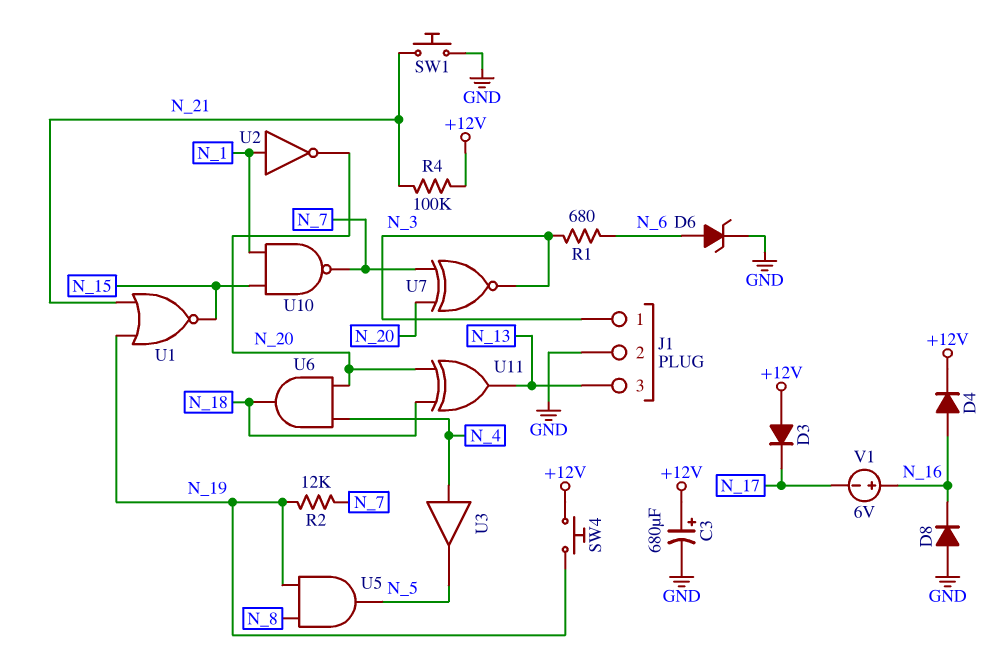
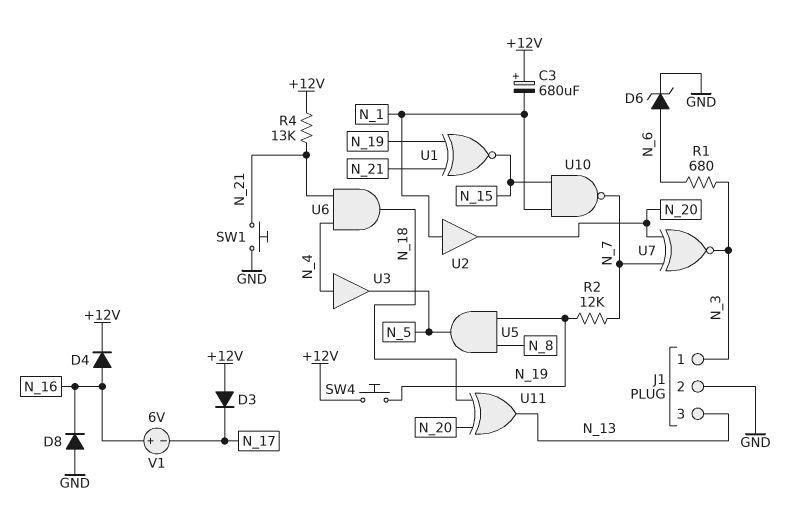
C3: 680uF (plus +12V, minus GND) -> 680uF (plus +12V, minus N_1)
R4: 100k (+12V, N_21) -> 13k (+12V, N_21)
U1: NOR (in N_19, in N_21, out N_15) -> XNOR (in N_19, in N_21, out N_15)
U2: NOT (in N_1, out N_20) -> buffer (in N_1, out N_20)
U6: AND (in N_4, in N_20, out N_18) -> AND (in N_4, in N_21, out N_18)

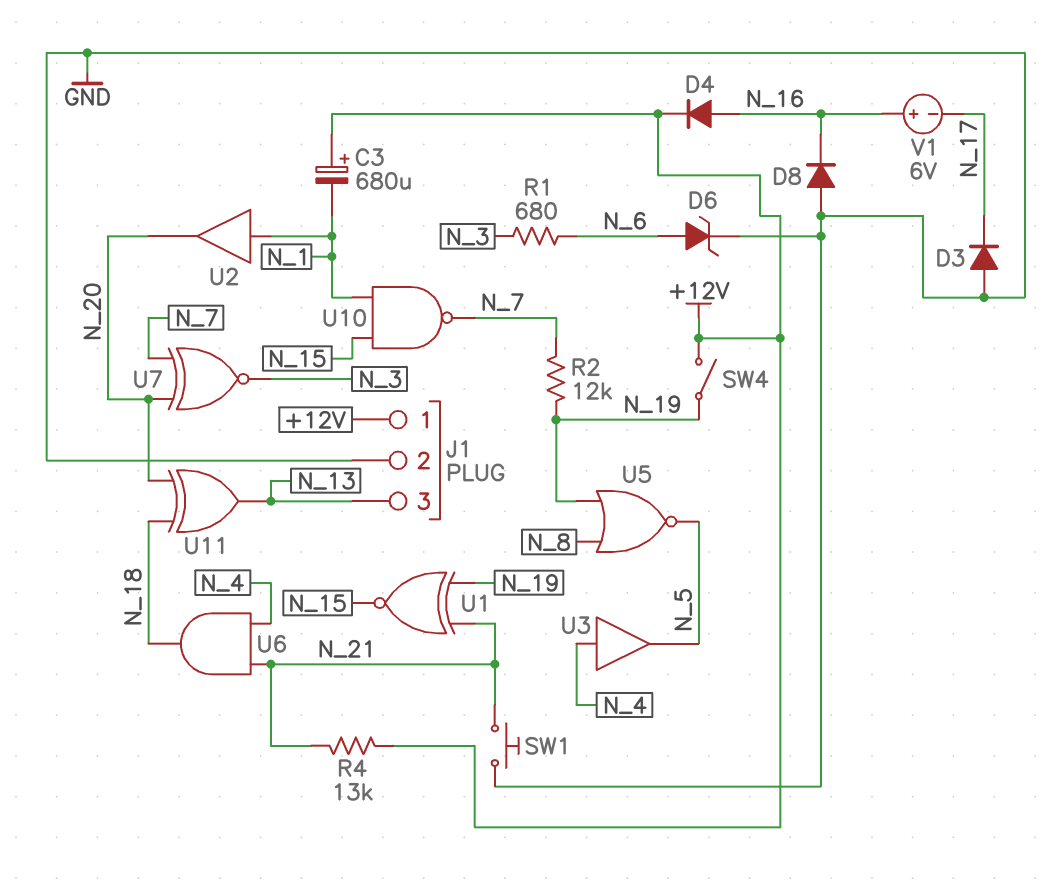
D3: diode (A +12V, K N_17) -> diode (A GND, K N_17)
J1 pin 1: N_3 -> +12V
SW4: button (+12V, N_19) -> switch (+12V, N_19)
U5: AND (in N_8, in N_19, out N_5) -> NOR (in N_8, in N_19, out N_5)

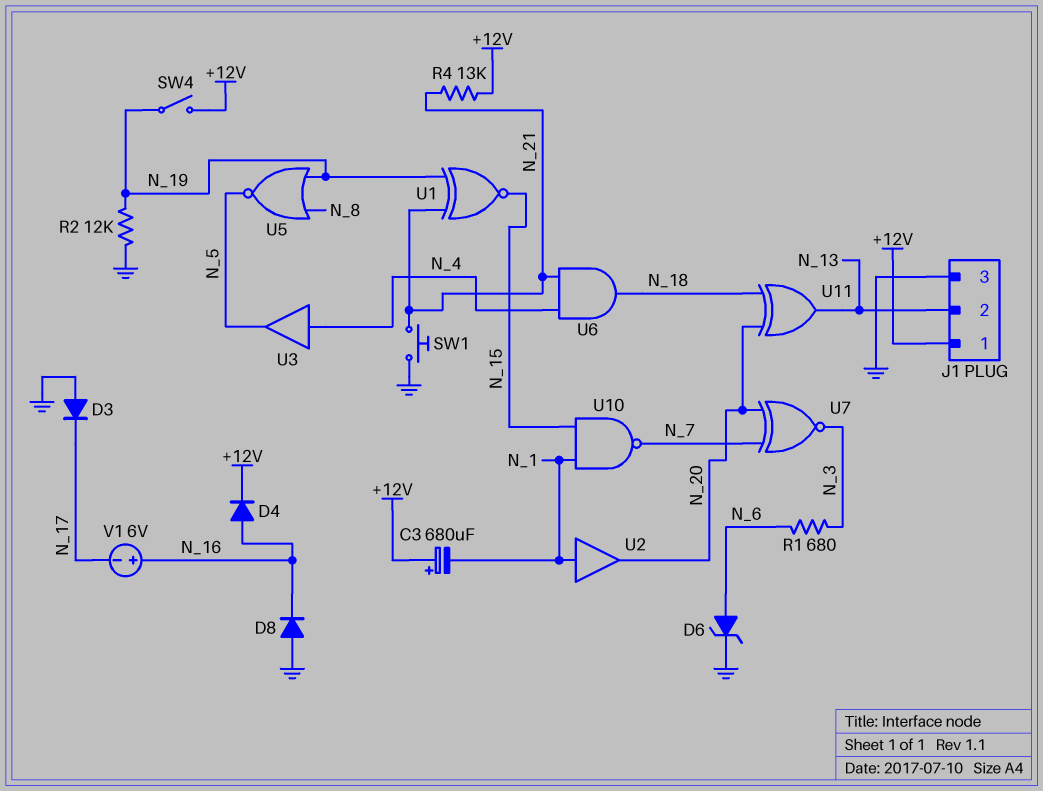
J1 pin 2: GND -> N_13
J1 pin 3: N_13 -> GND
R2: 12k (N_7, N_19) -> 12k (GND, N_19)

